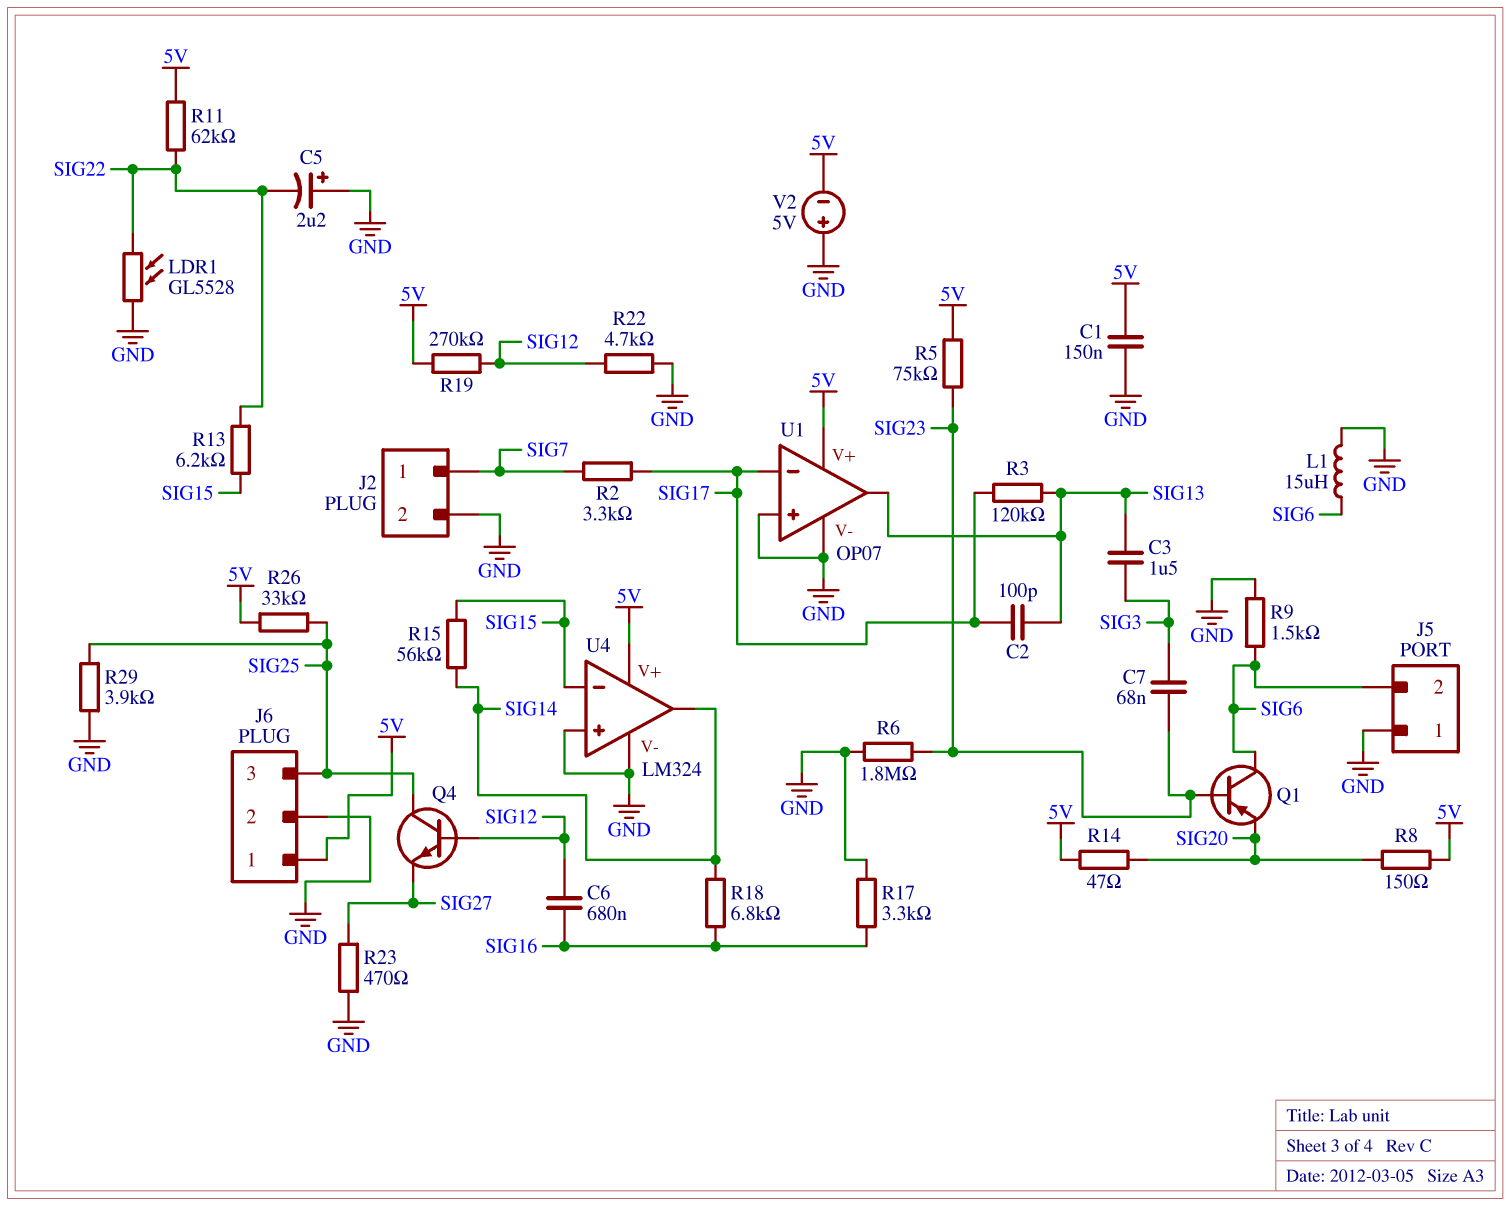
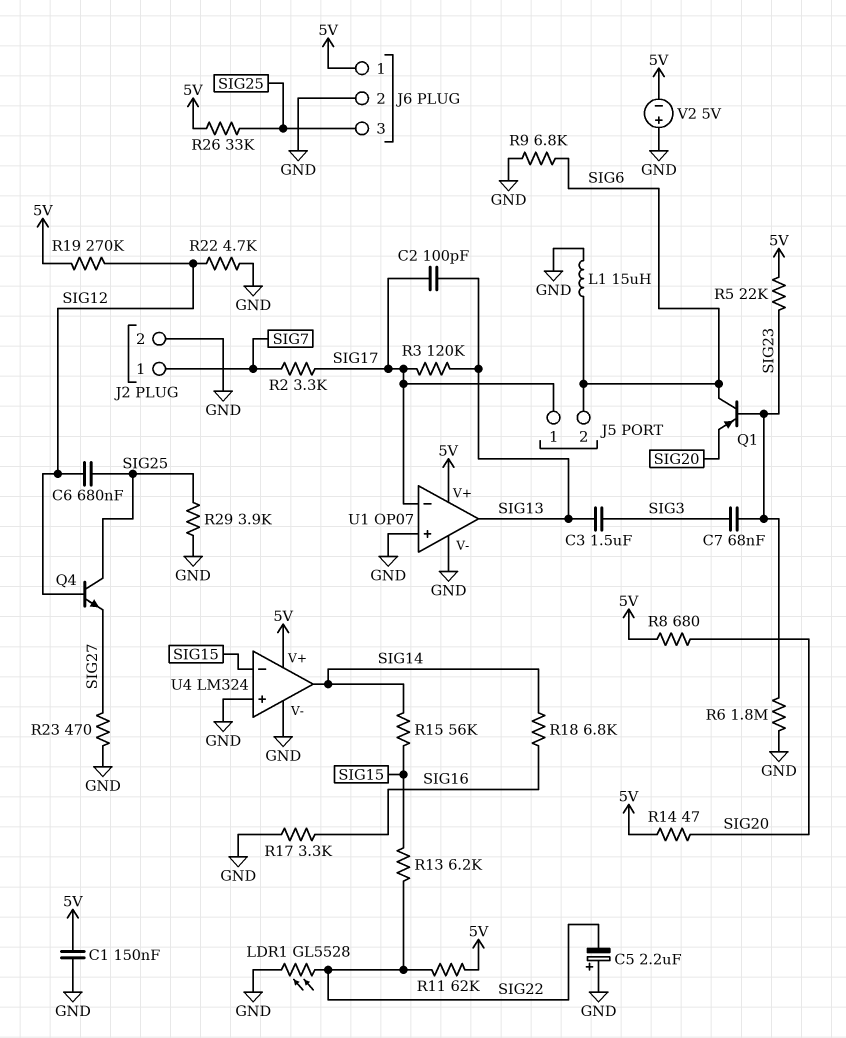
C6: 680nF (SIG12, SIG16) -> 680nF (SIG12, SIG25)
J5 pin 1: GND -> SIG17
R5: 75k (5V, SIG23) -> 22k (5V, SIG23)
R8: 150 (5V, SIG20) -> 680 (5V, SIG20)
R9: 1.5k (GND, SIG6) -> 6.8k (GND, SIG6)

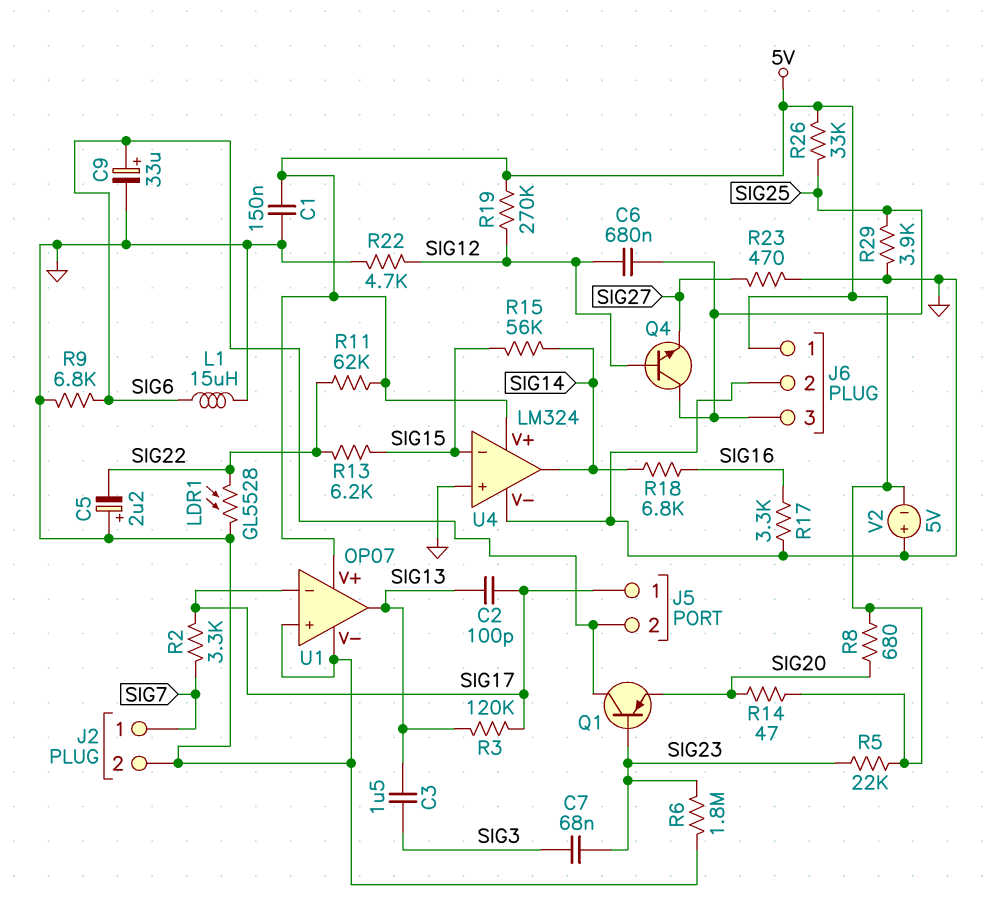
C9: none -> 33uF (plus SIG6, minus GND)

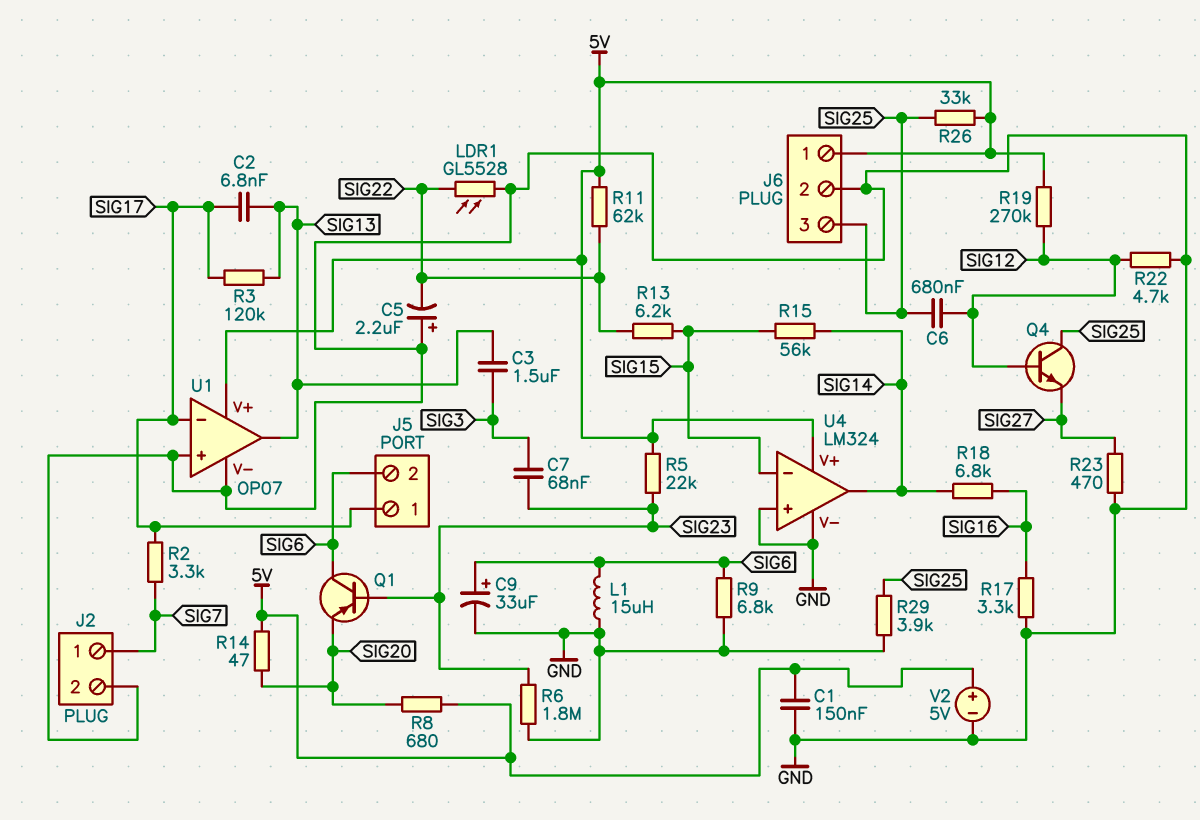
C2: 100pF (SIG13, SIG17) -> 6.8nF (SIG13, SIG17)
V2: 5V (plus GND, minus 5V) -> 5V (plus 5V, minus GND)

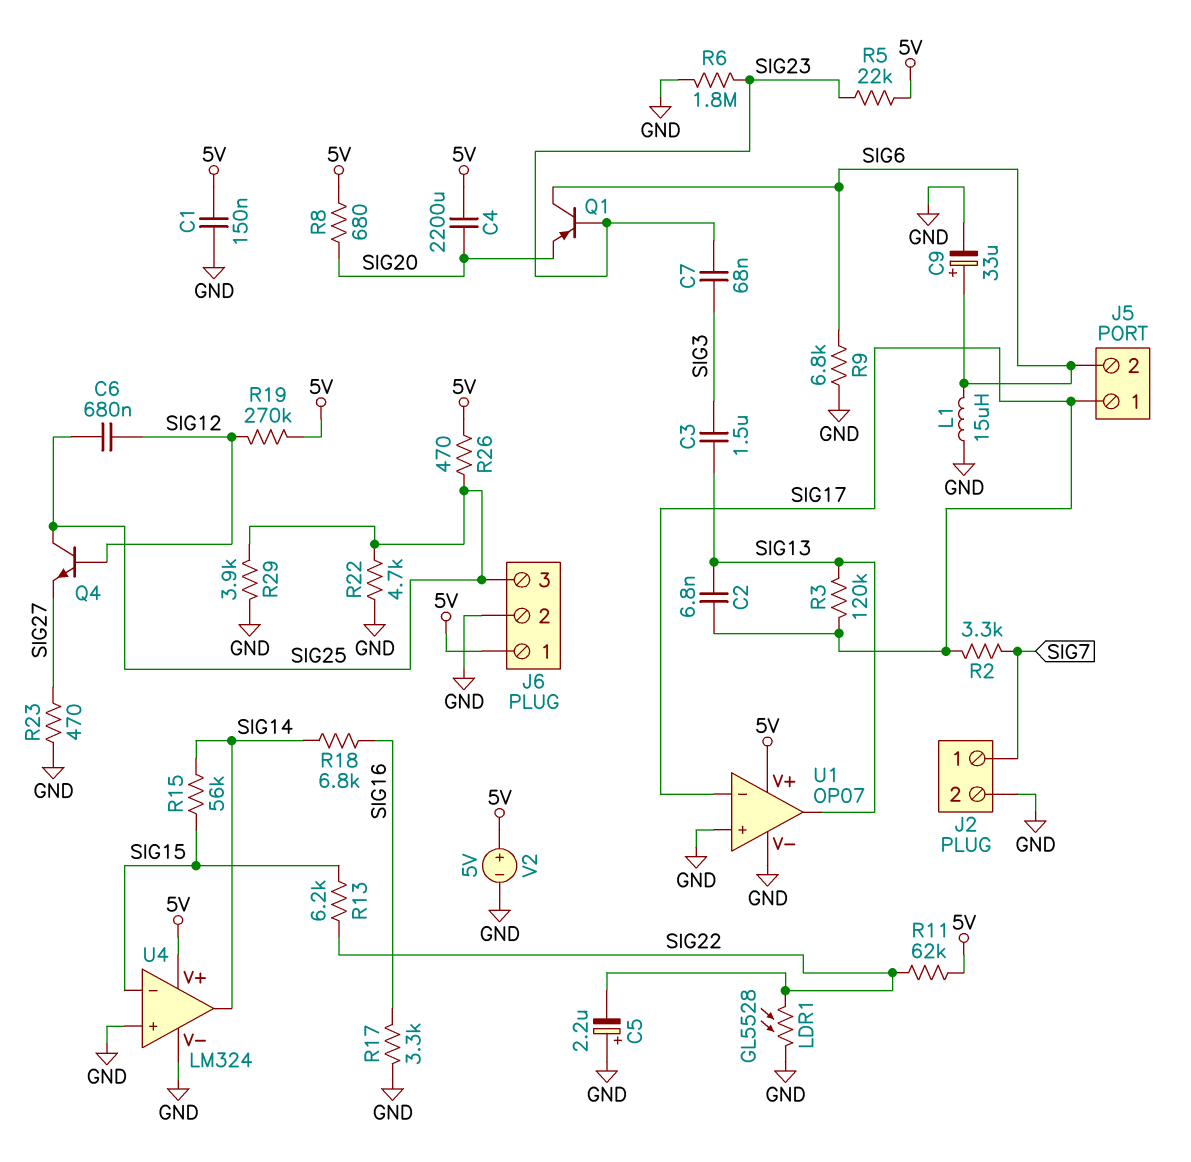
C4: none -> 2200uF (5V, SIG20)
R14: 47 (5V, SIG20) -> none
R22: 4.7k (GND, SIG12) -> 4.7k (GND, SIG25)
R26: 33k (5V, SIG25) -> 470 (5V, SIG25)

